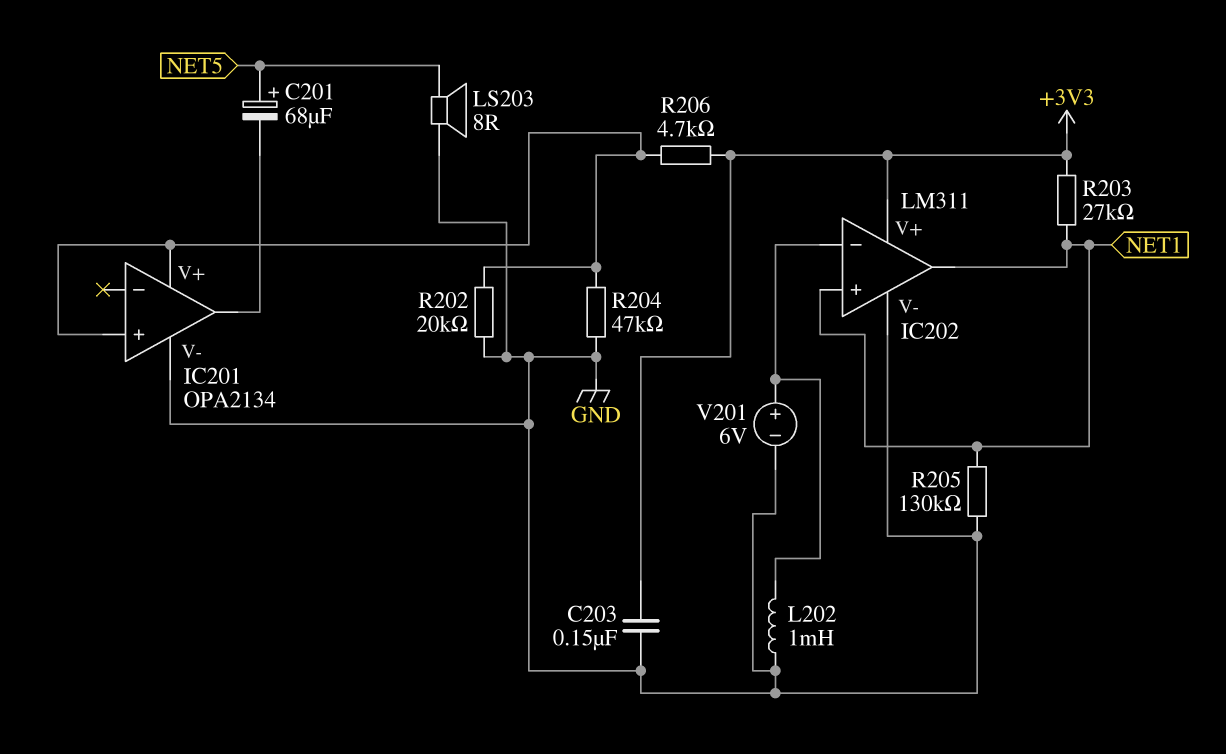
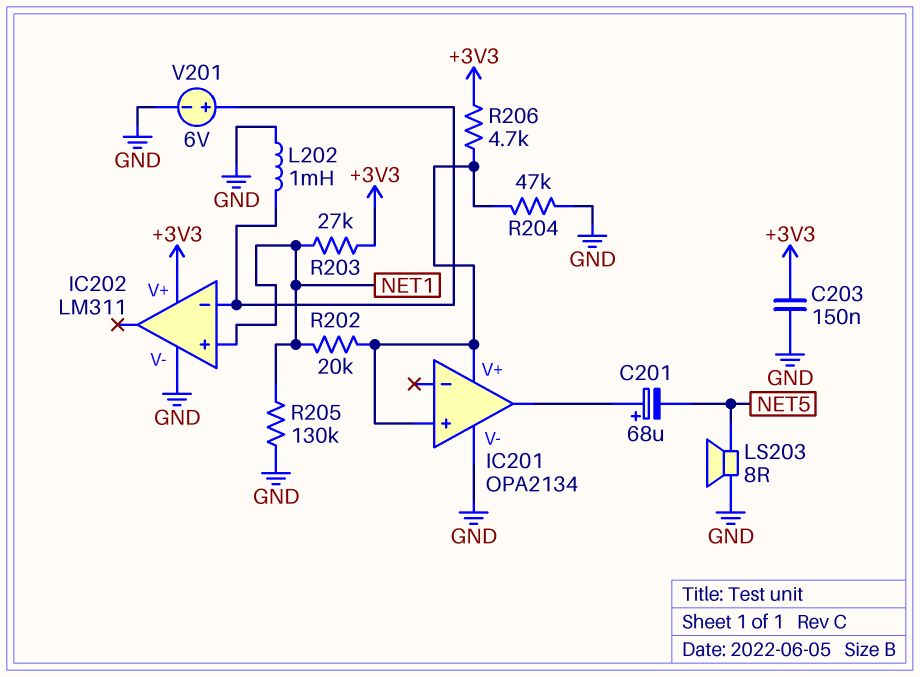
C201: 68uF (plus NET5, minus IC201/out) -> 68uF (plus IC201/out, minus NET5)
IC202 pin out: NET1 -> none
R202: 20k (GND, IC201/V+) -> 20k (IC201/V+, NET1)

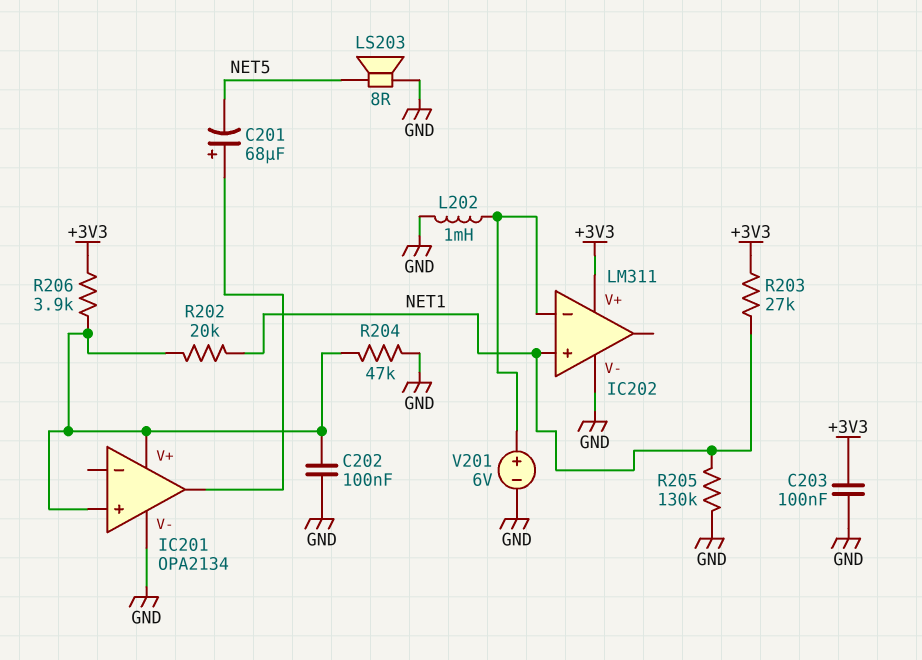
C202: none -> 100nF (GND, IC201/V+)
C203: 150nF (+3V3, GND) -> 100nF (+3V3, GND)
R206: 4.7k (+3V3, IC201/V+) -> 3.9k (+3V3, IC201/V+)

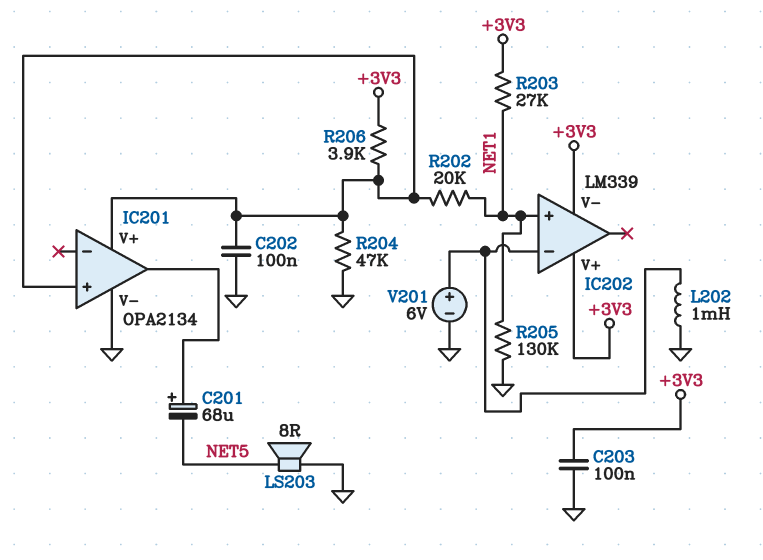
IC202: LM311 -> LM339
IC202 pin V-: GND -> +3V3

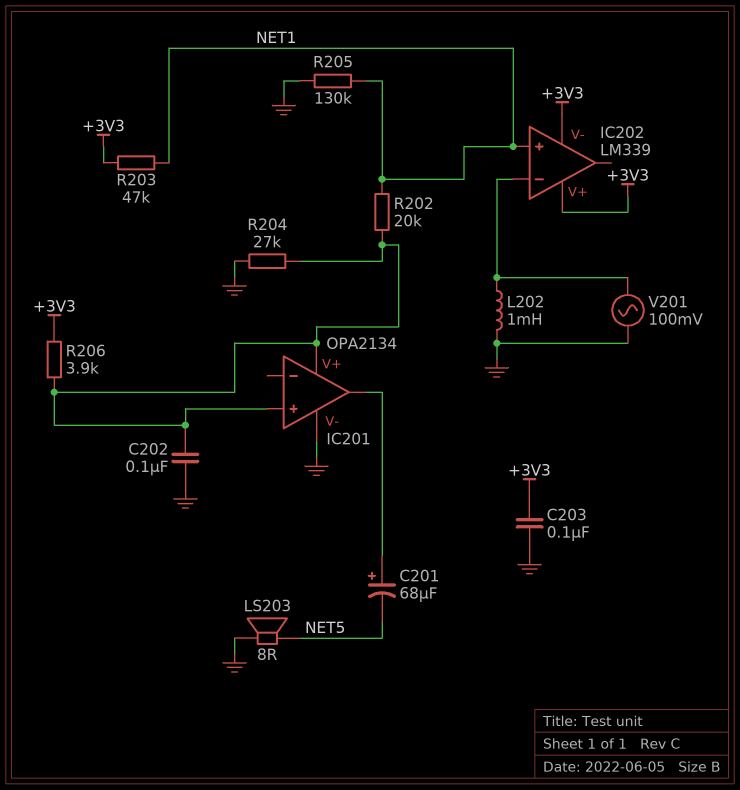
R203: 27k (+3V3, NET1) -> 47k (+3V3, NET1)
R204: 47k (GND, IC201/V+) -> 27k (GND, IC201/V+)
V201: 6V (plus IC202/in-, minus GND) -> AC 100mV (GND, IC202/in-)

